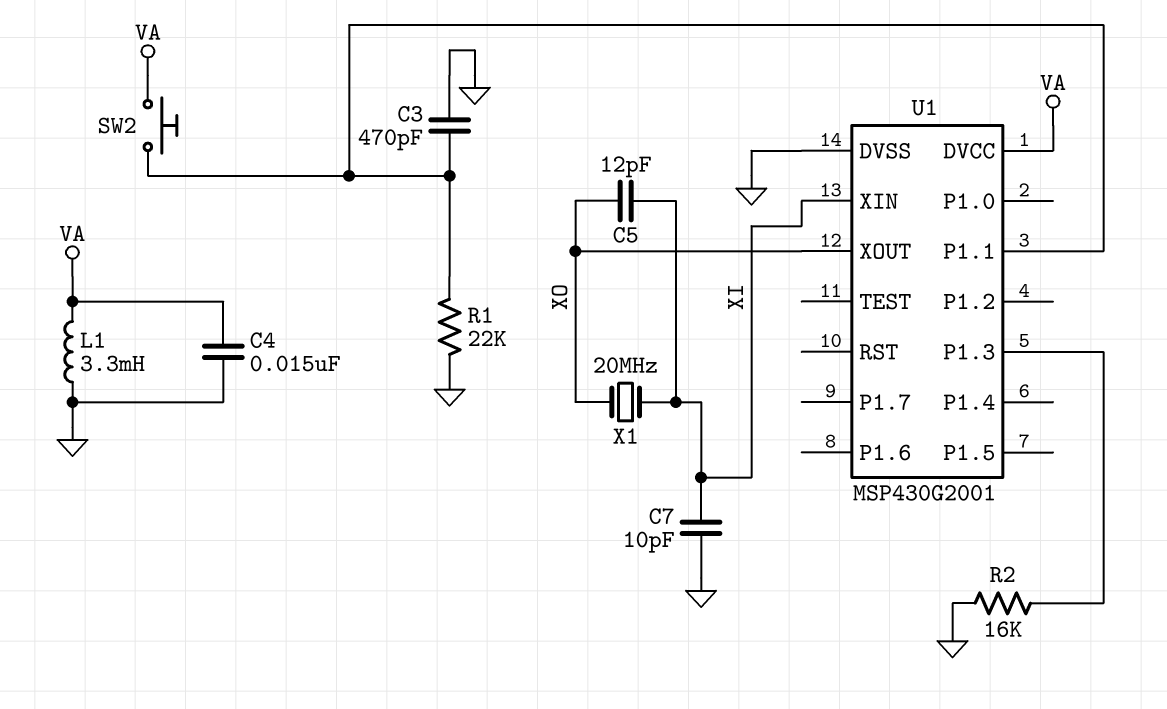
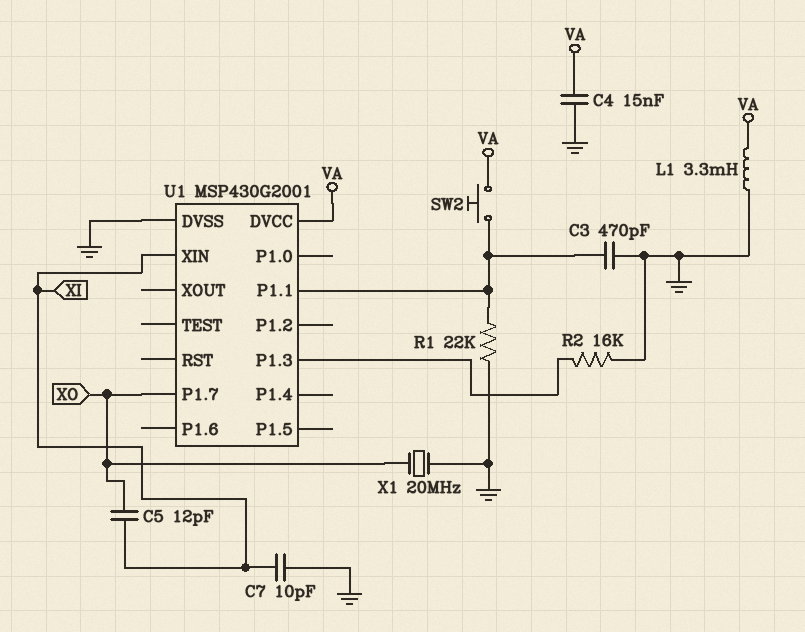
U1 pin P1.7: none -> XO
U1 pin XOUT: XO -> none
X1: 20MHz (XI, XO) -> 20MHz (GND, XO)

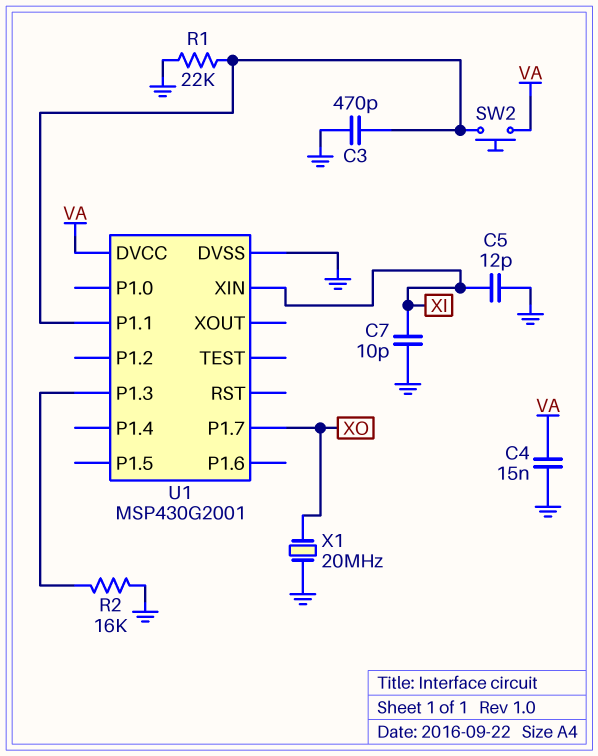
C5: 12pF (XI, XO) -> 12pF (GND, XI)
L1: 3.3mH (GND, VA) -> none

